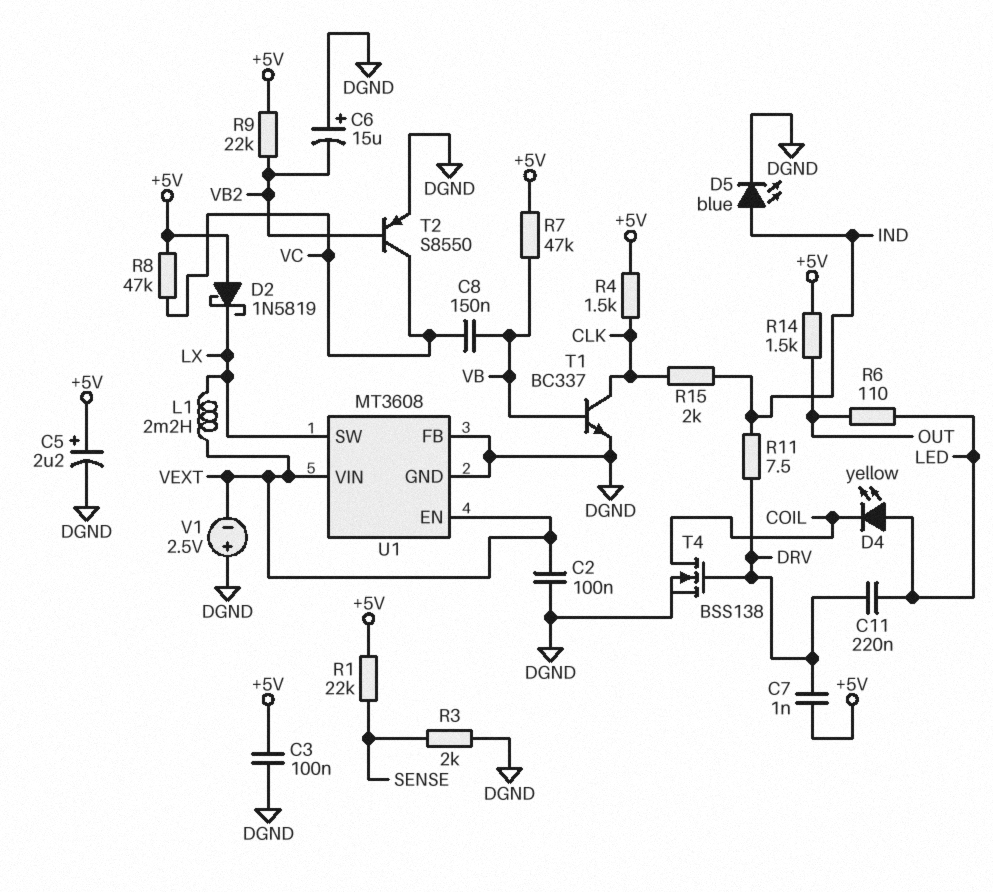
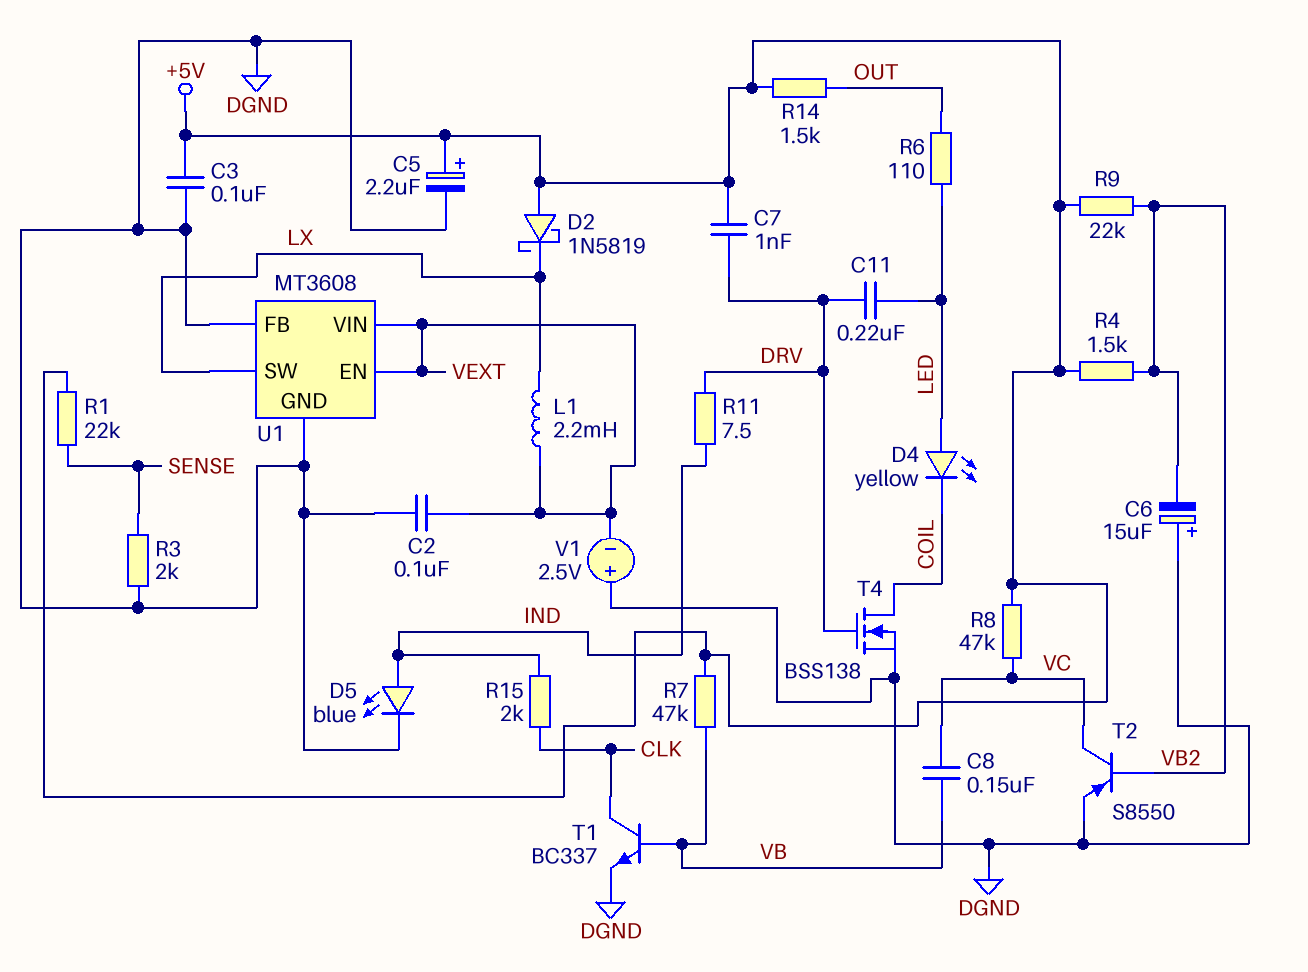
R4: 1.5k (+5V, CLK) -> 1.5k (+5V, VB2)

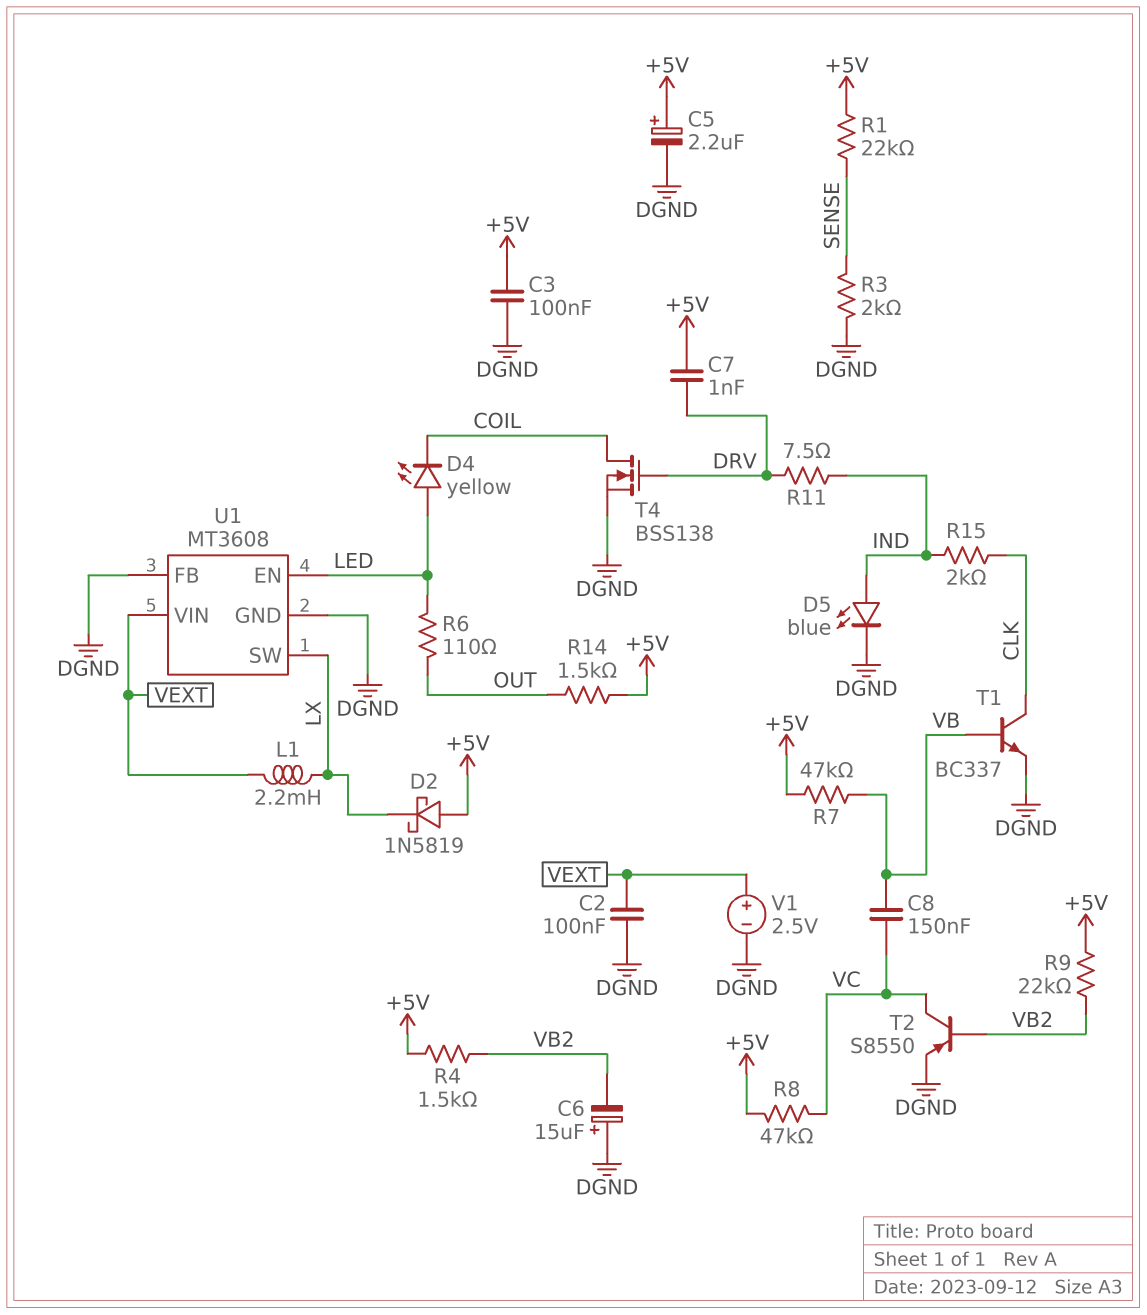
C11: 220nF (DRV, LED) -> none
U1 pin EN: VEXT -> LED
V1: 2.5V (plus DGND, minus VEXT) -> 2.5V (plus VEXT, minus DGND)

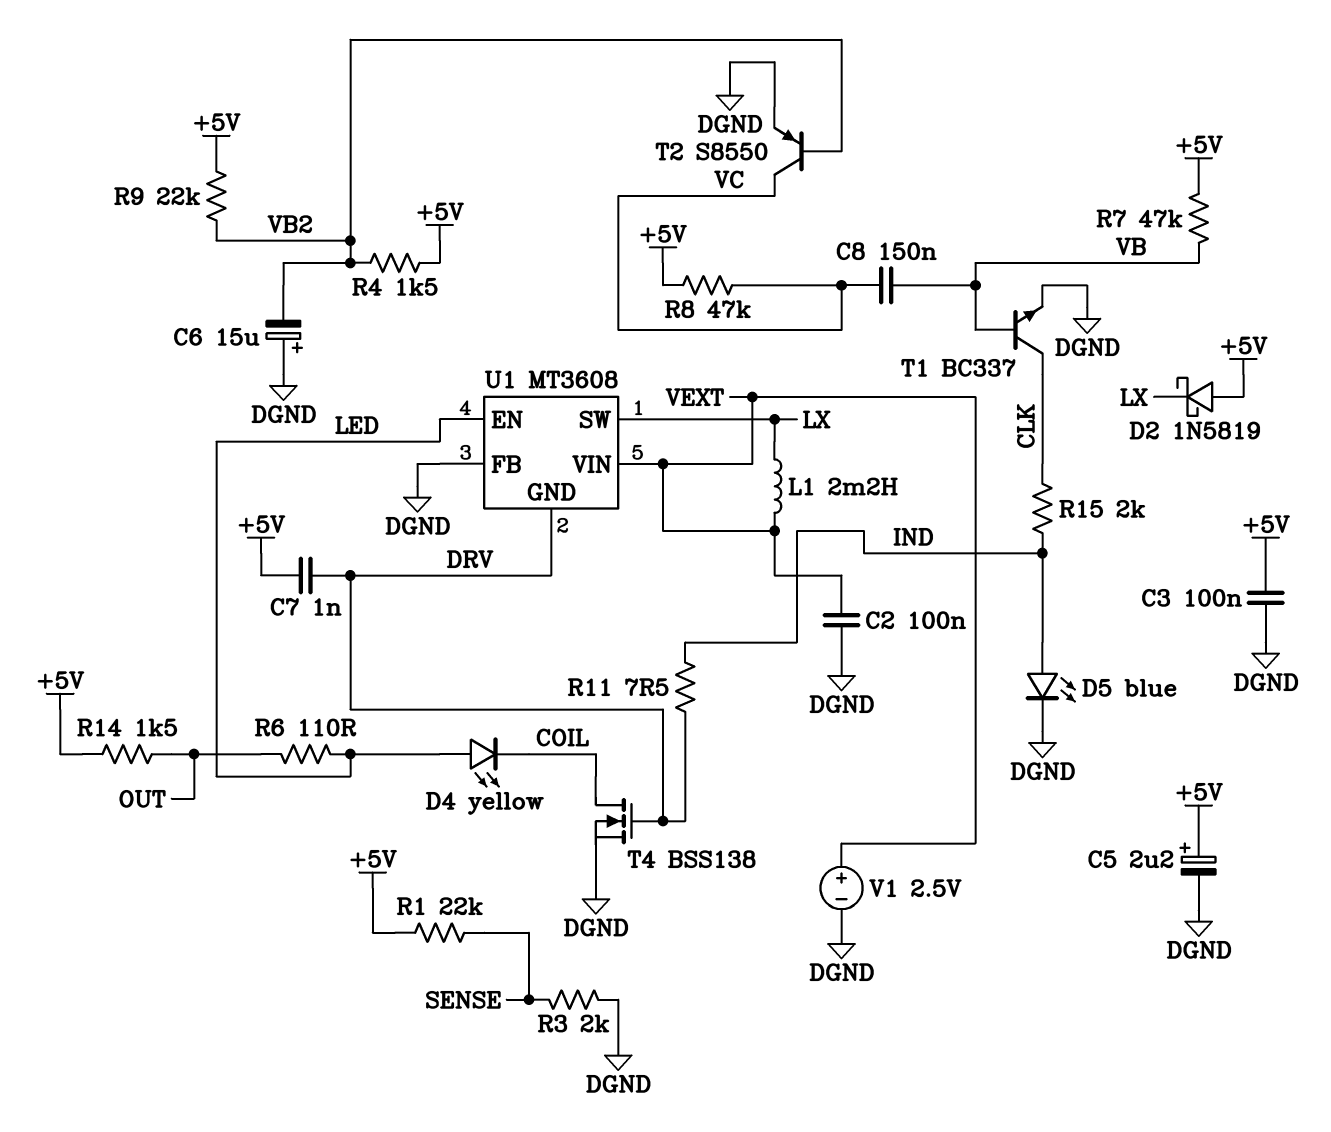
U1 pin GND: DGND -> DRV

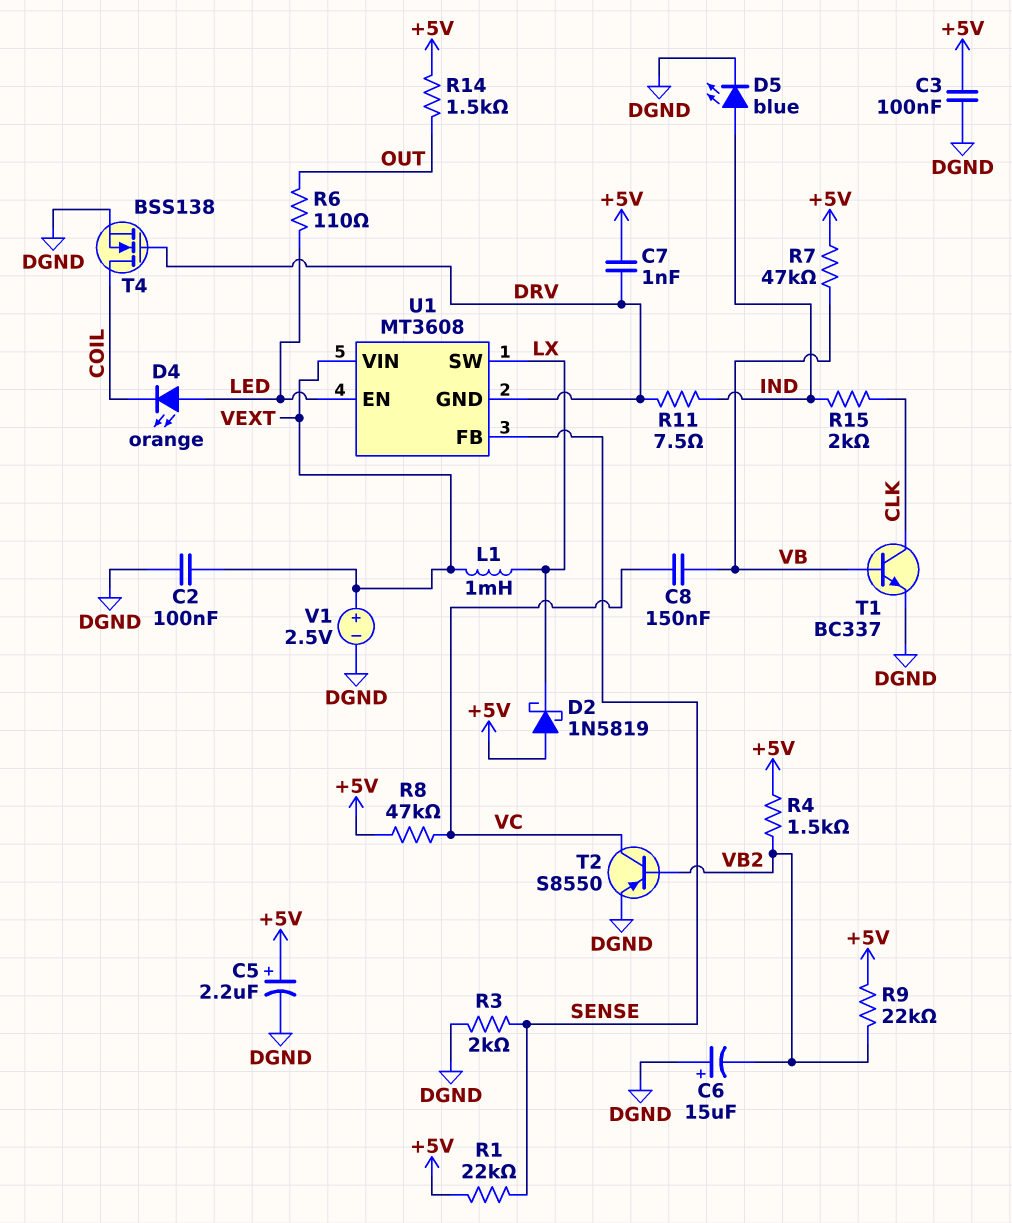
D4: LED yellow (A LED, K COIL) -> LED orange (A LED, K COIL)
L1: 2.2mH (LX, VEXT) -> 1mH (LX, VEXT)
U1 pin FB: DGND -> SENSE

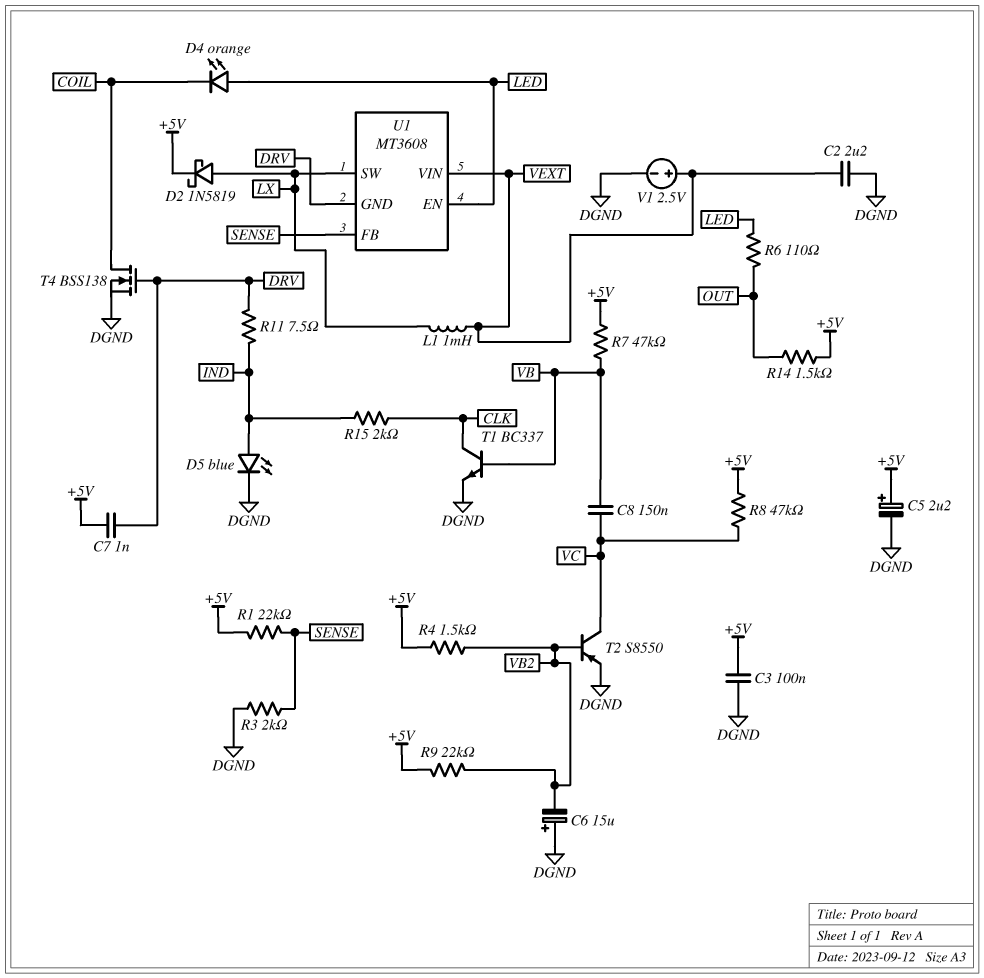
C2: 100nF (DGND, VEXT) -> 2.2uF (DGND, VEXT)
D2: schottky 1N5819 (A +5V, K LX) -> schottky 1N5819 (A LX, K +5V)

